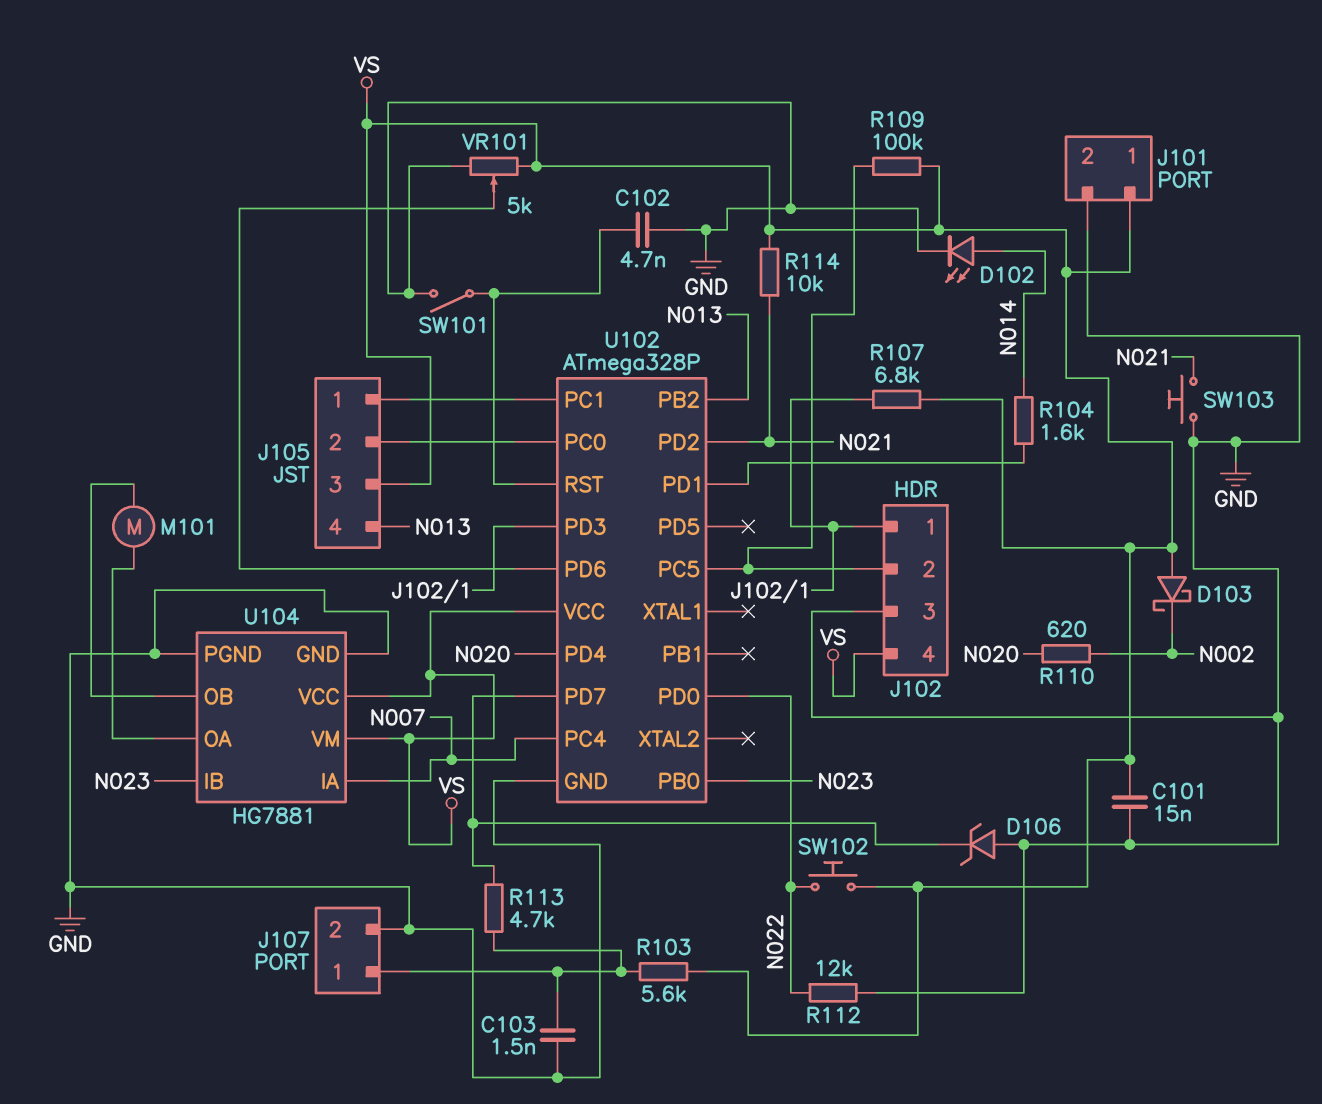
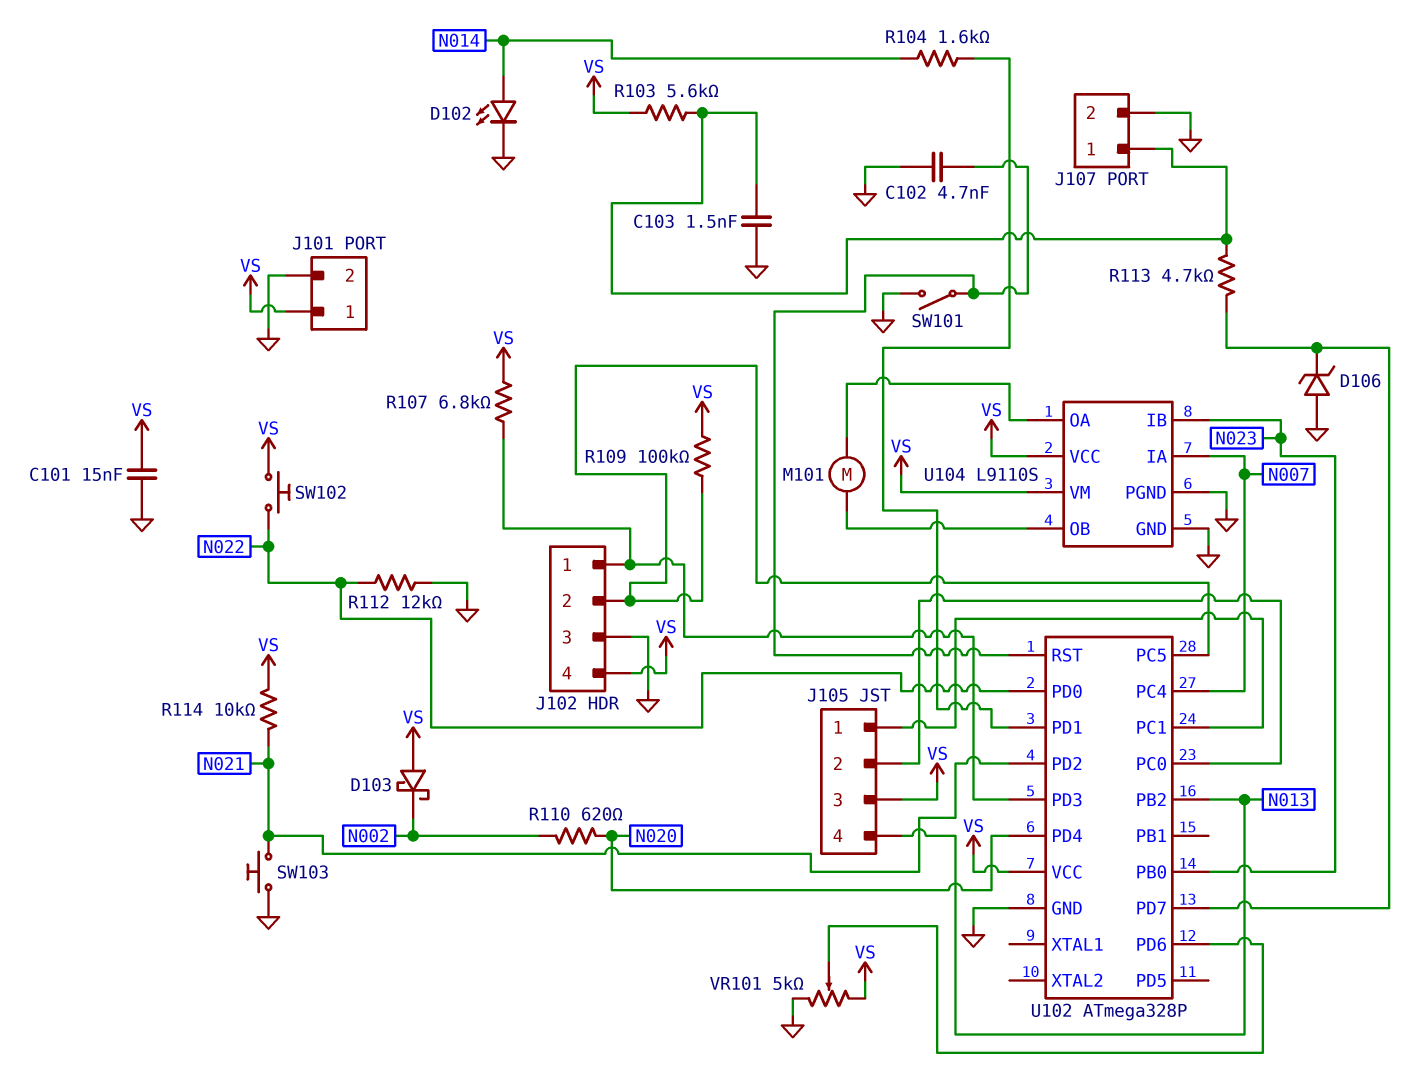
U104: HG7881 -> L9110S

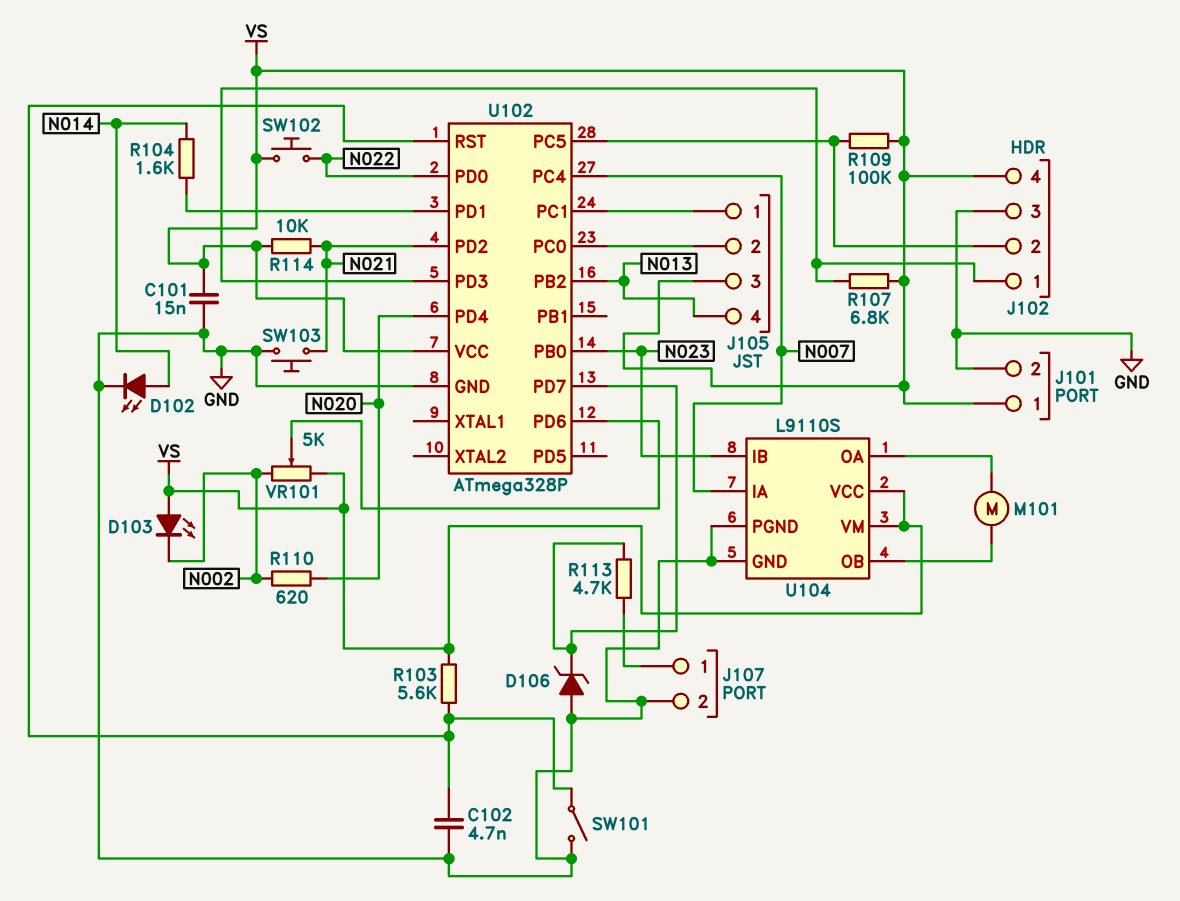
C103: 1.5nF (GND, J107/1) -> none
D103: schottky (A VS, K N002) -> LED (A VS, K N002)
R103: 5.6k (J107/1, VS) -> 5.6k (U102/RST, VS)
R112: 12k (GND, N022) -> none
VR101: 5k (GND, VS, wiper U102/PD6) -> 5k (N002, VS, wiper U102/PD6)

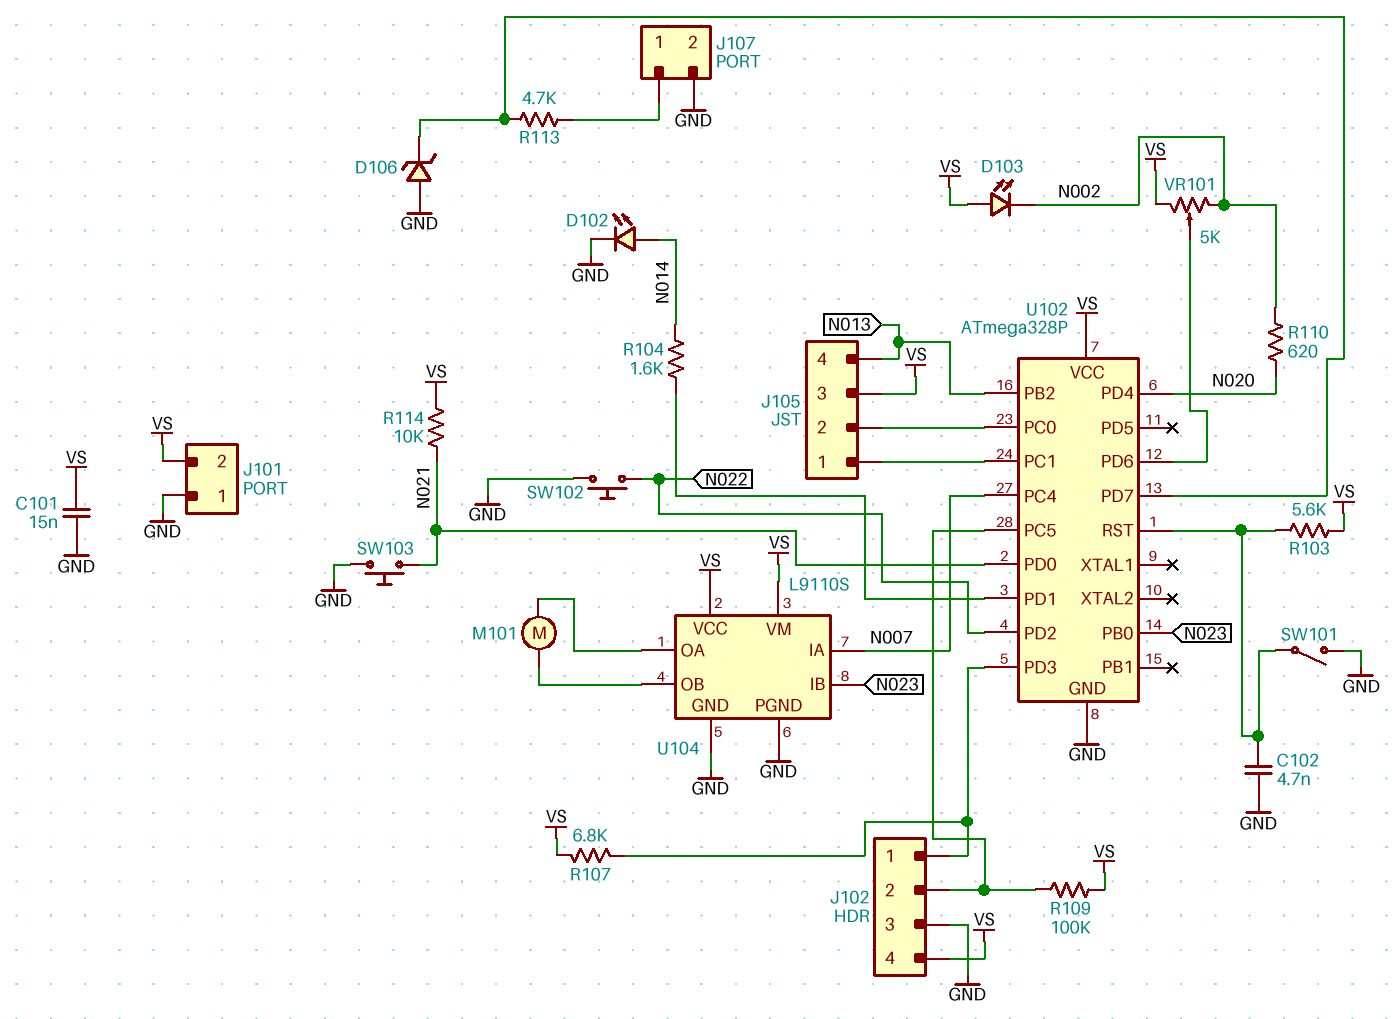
J101 pin 1: VS -> GND
J101 pin 2: GND -> VS
SW102: button (N022, VS) -> button (GND, N022)
U102 pin PD0: N022 -> N021
U102 pin PD2: N021 -> N022

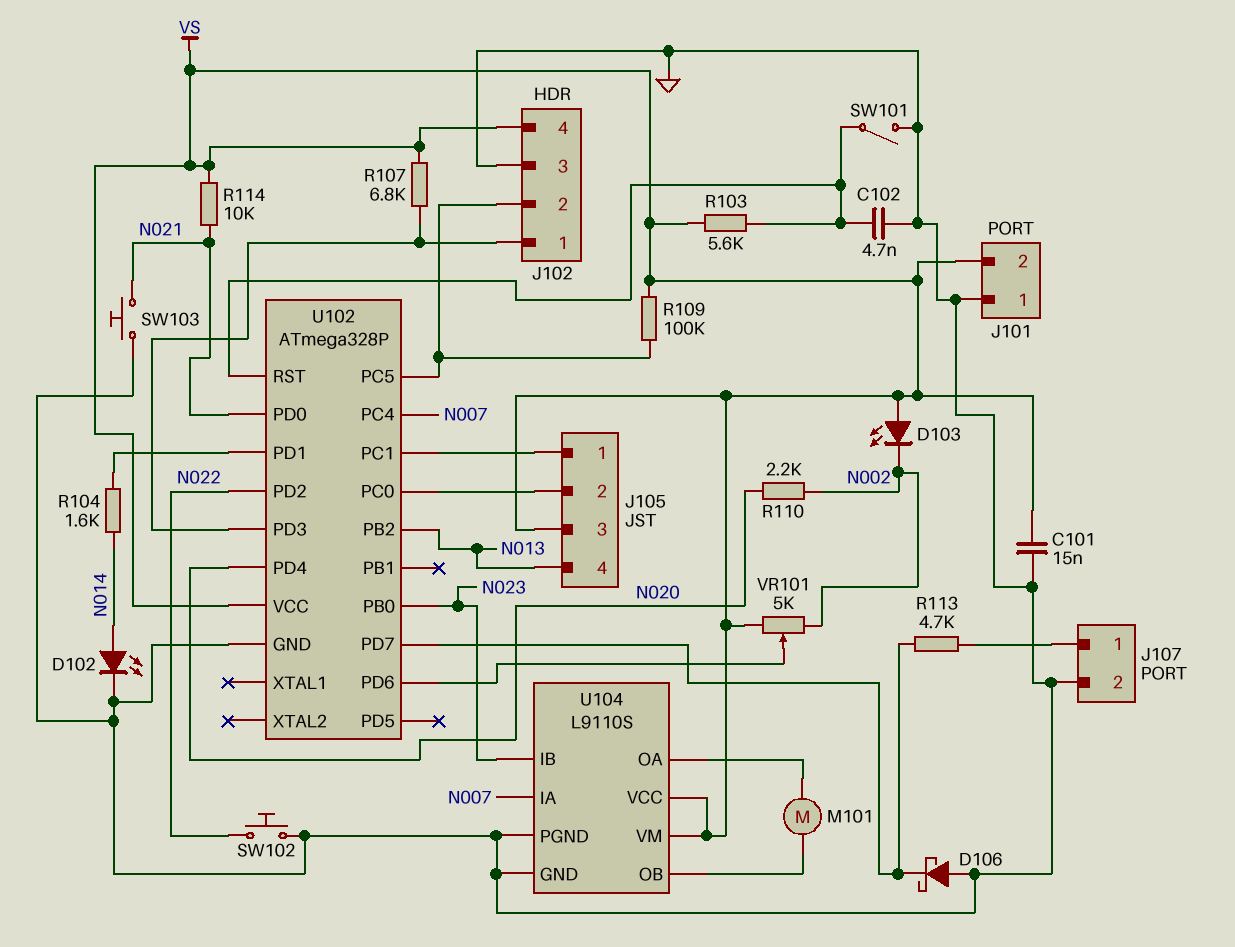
D106: zener (A GND, K U102/PD7) -> schottky (A GND, K U102/PD7)
R110: 620 (N002, N020) -> 2.2k (N002, N020)

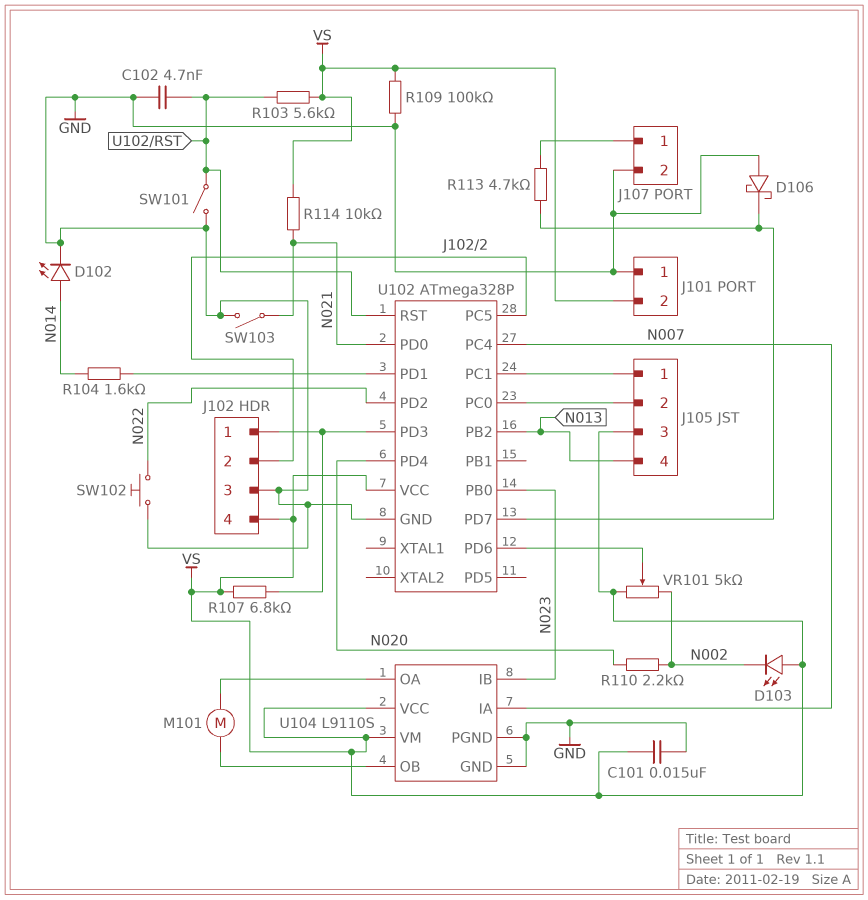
R109: 100k (J102/2, VS) -> 100k (GND, VS)
SW103: button (GND, N021) -> switch (GND, N021)

